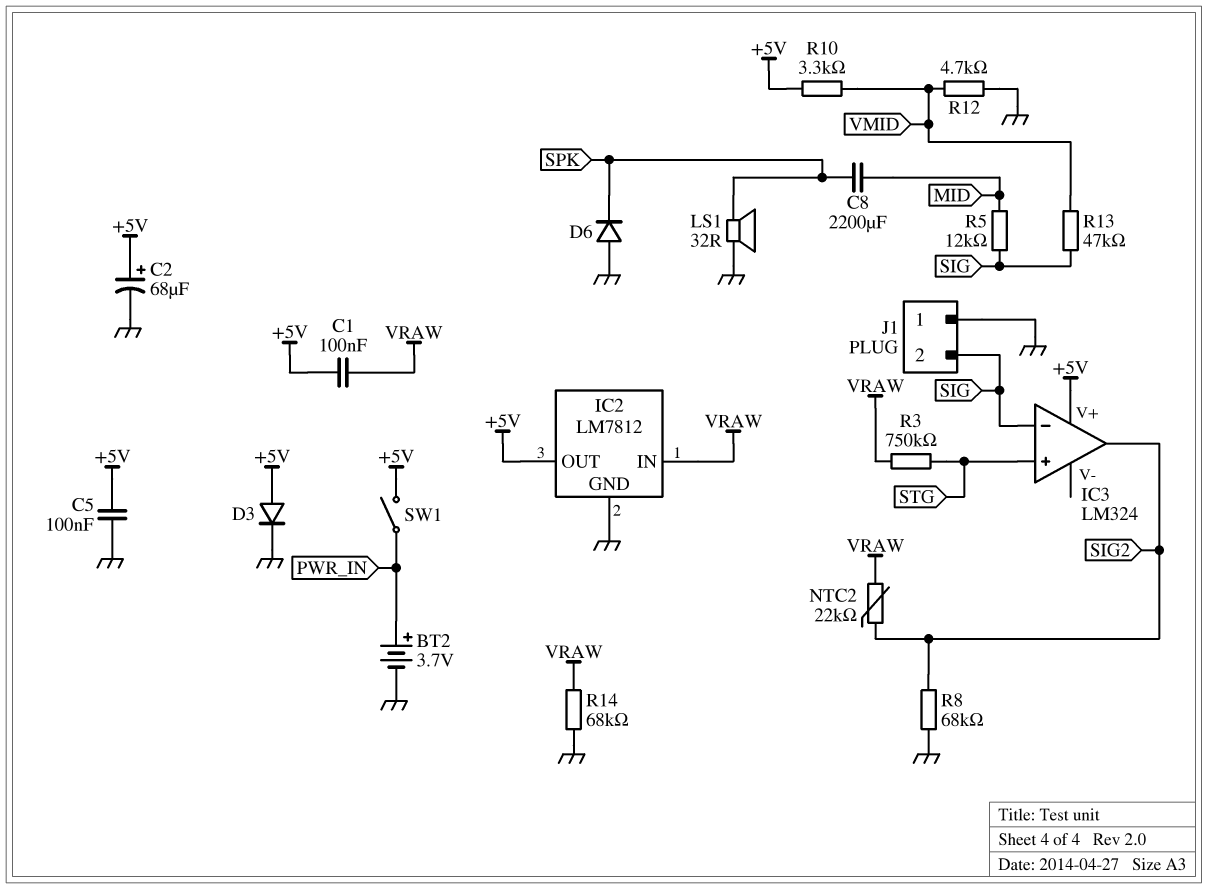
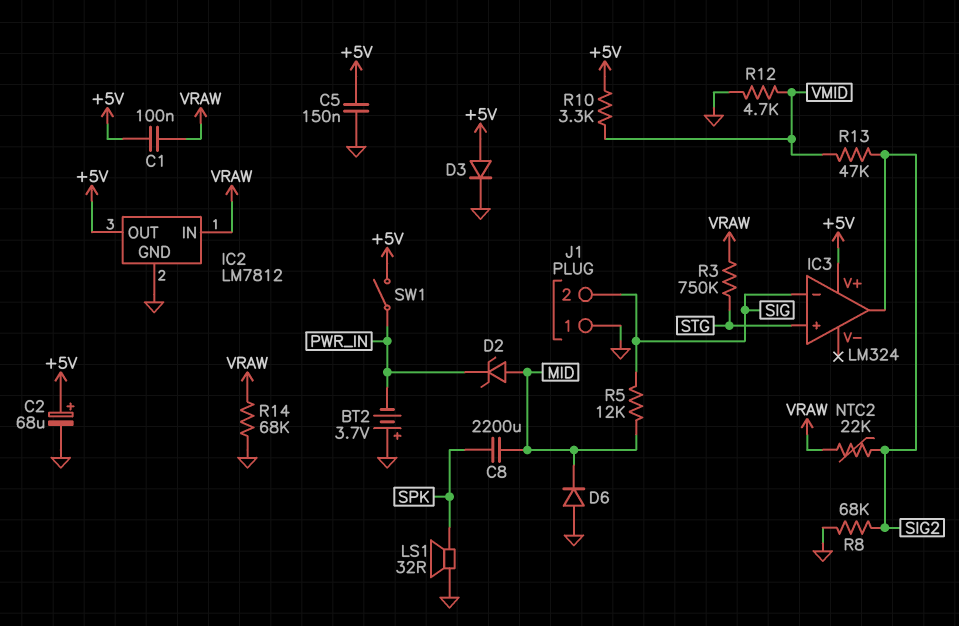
BT2: 3.7V (plus PWR_IN, minus GND) -> 3.7V (plus GND, minus PWR_IN)
C5: 100nF (+5V, GND) -> 150nF (+5V, GND)
D2: none -> zener (A MID, K PWR_IN)
D6: diode (A GND, K SPK) -> diode (A GND, K MID)
R13: 47k (SIG, VMID) -> 47k (SIG2, VMID)

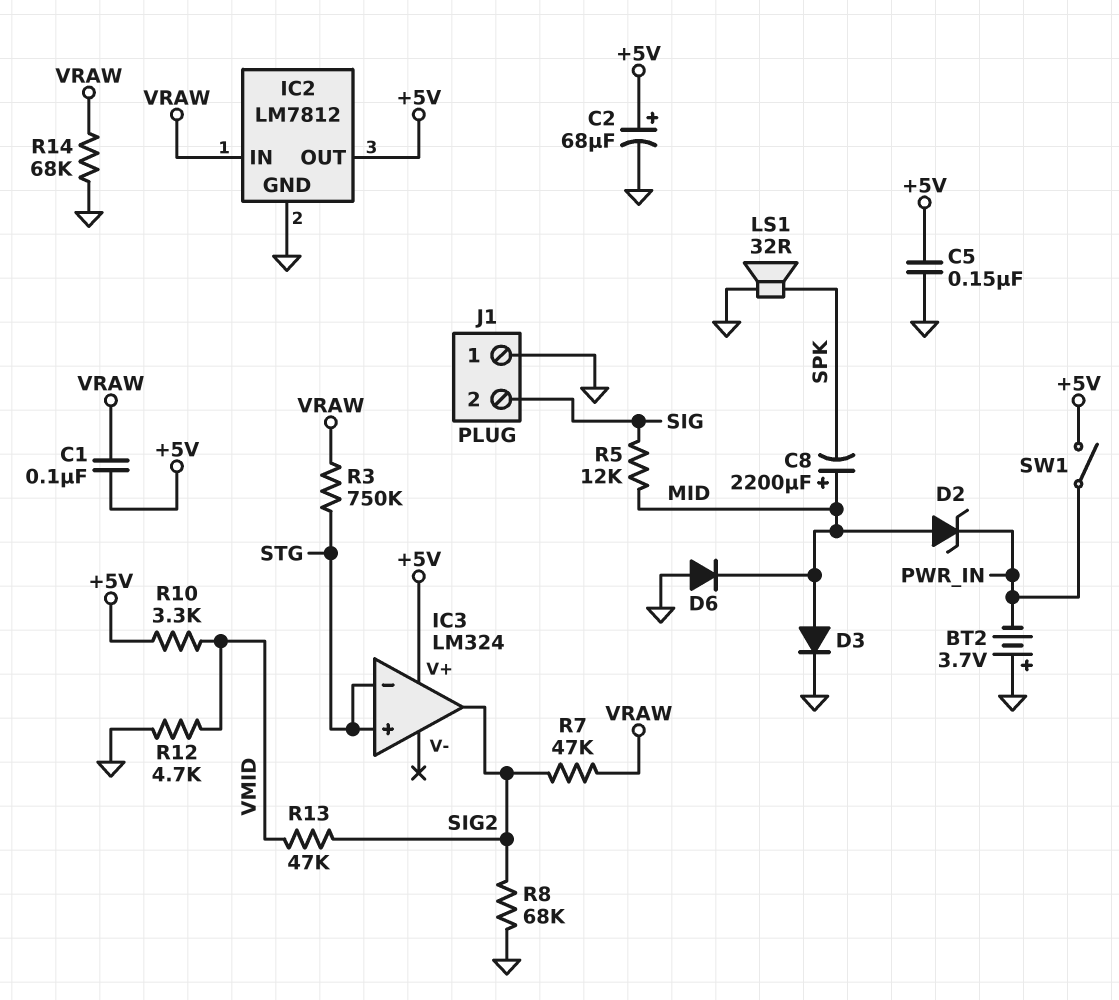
C8: 2200uF (MID, SPK) -> 2200uF (plus MID, minus SPK)
D3: diode (A +5V, K GND) -> diode (A MID, K GND)
IC3 pin in-: SIG -> STG
NTC2: 22k (SIG2, VRAW) -> none
R7: none -> 47k (SIG2, VRAW)

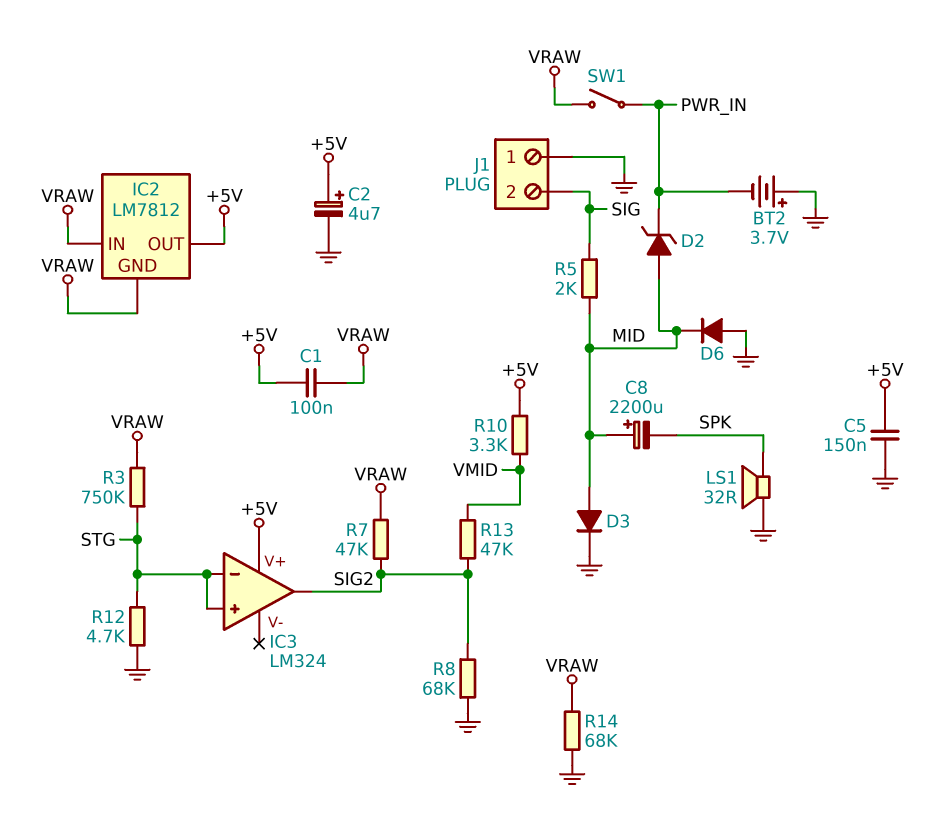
C2: 68uF (plus +5V, minus GND) -> 4.7uF (plus +5V, minus GND)
IC2 pin GND: GND -> VRAW
R5: 12k (MID, SIG) -> 2k (MID, SIG)
R12: 4.7k (GND, VMID) -> 4.7k (GND, STG)
SW1: switch (+5V, PWR_IN) -> switch (PWR_IN, VRAW)

